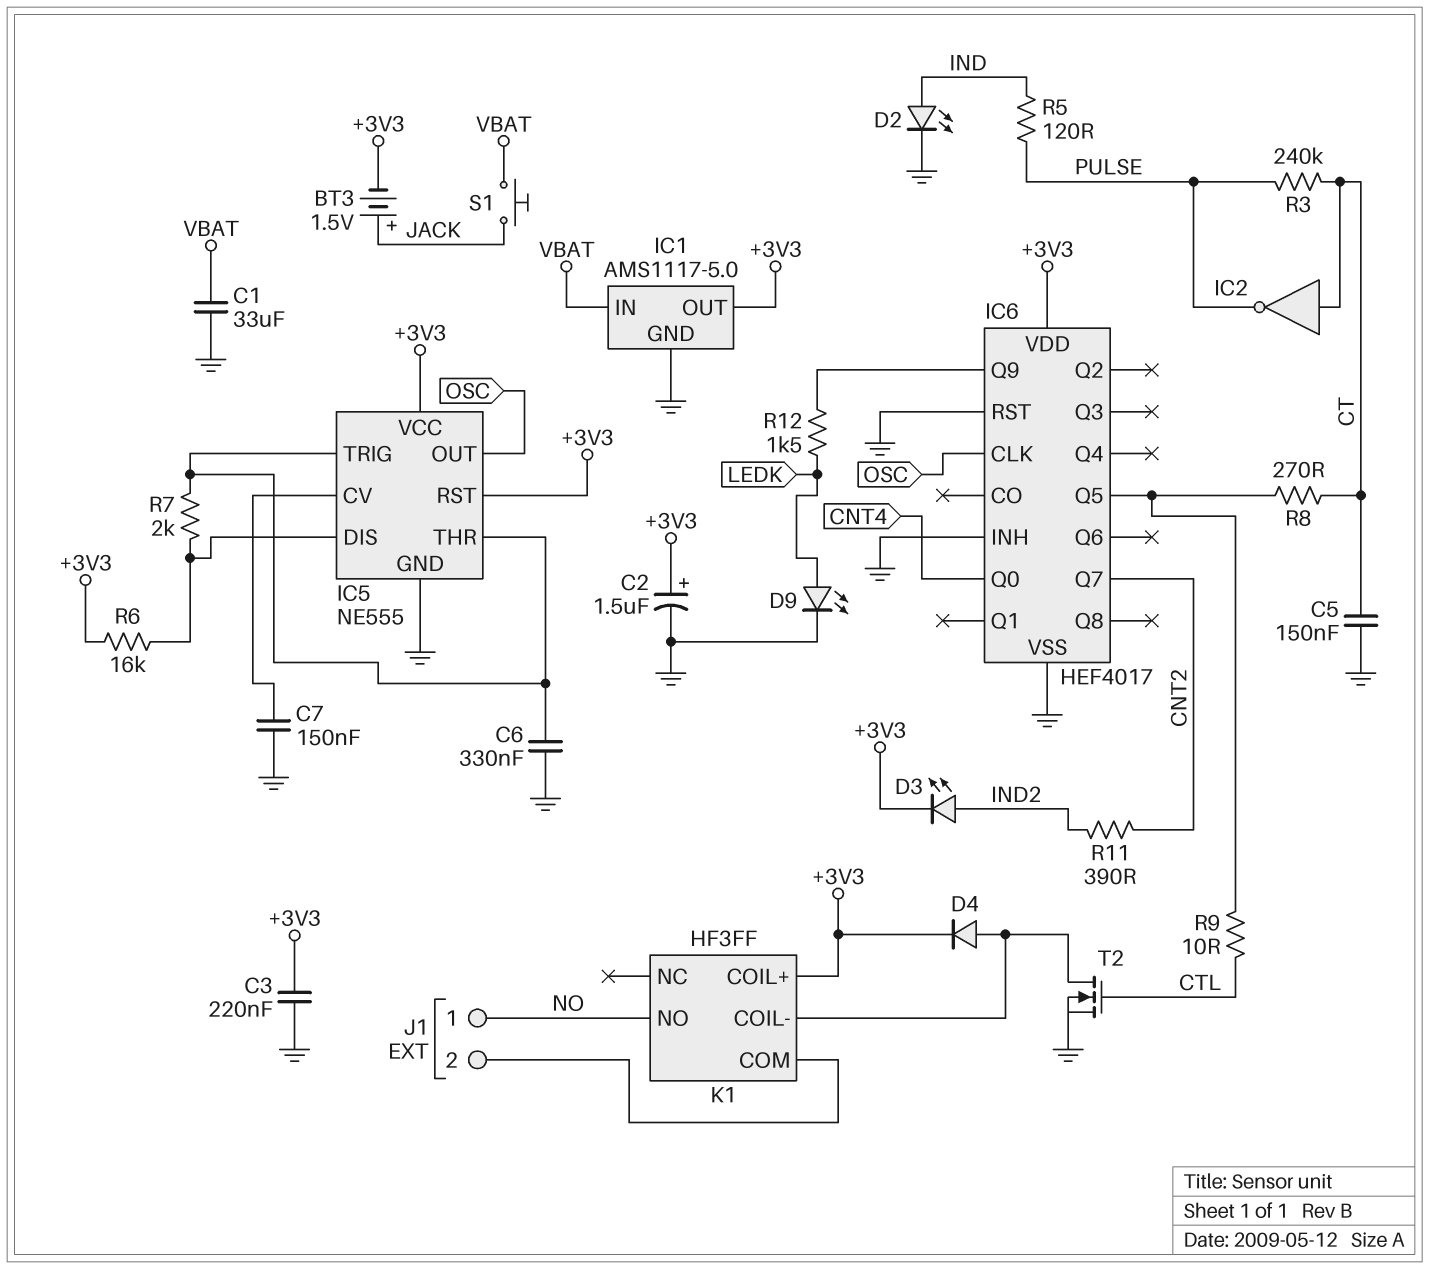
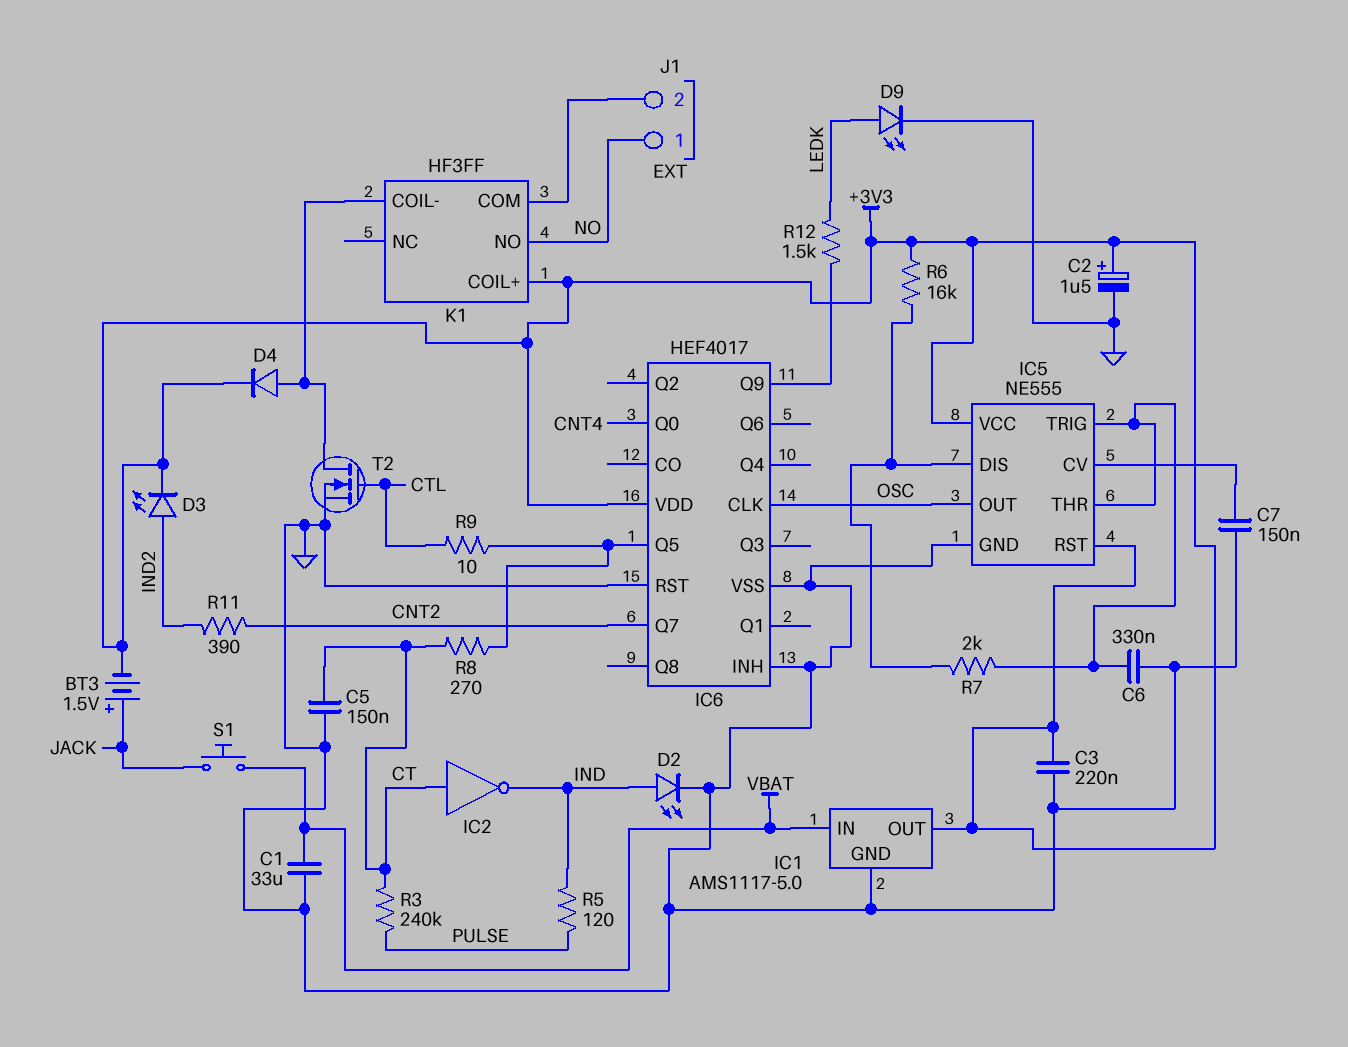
IC2: NOT (in CT, out PULSE) -> NOT (in CT, out IND)

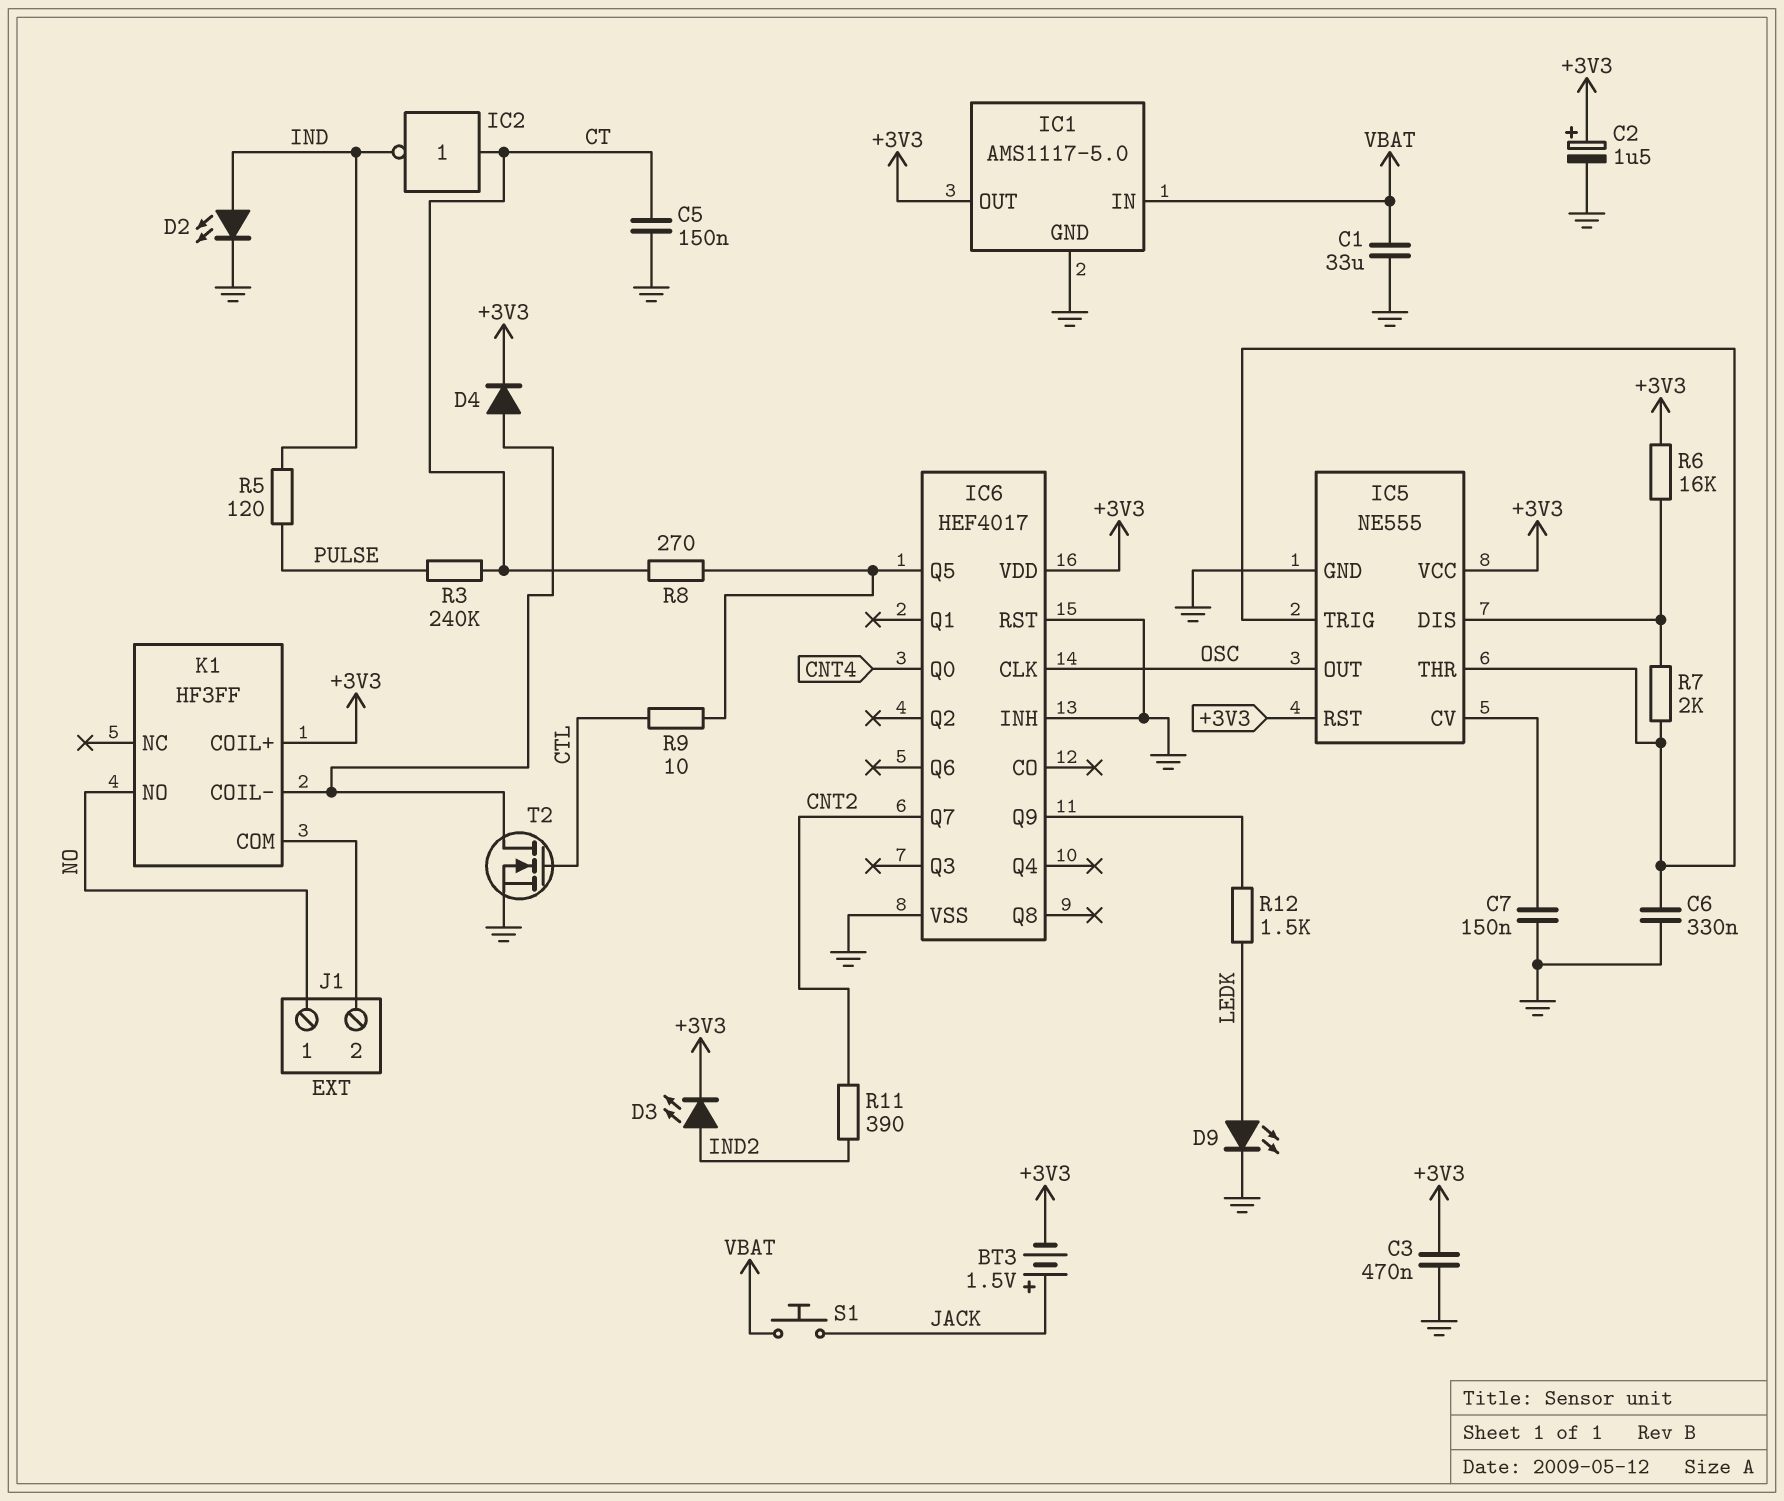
C3: 220nF (+3V3, GND) -> 470nF (+3V3, GND)

